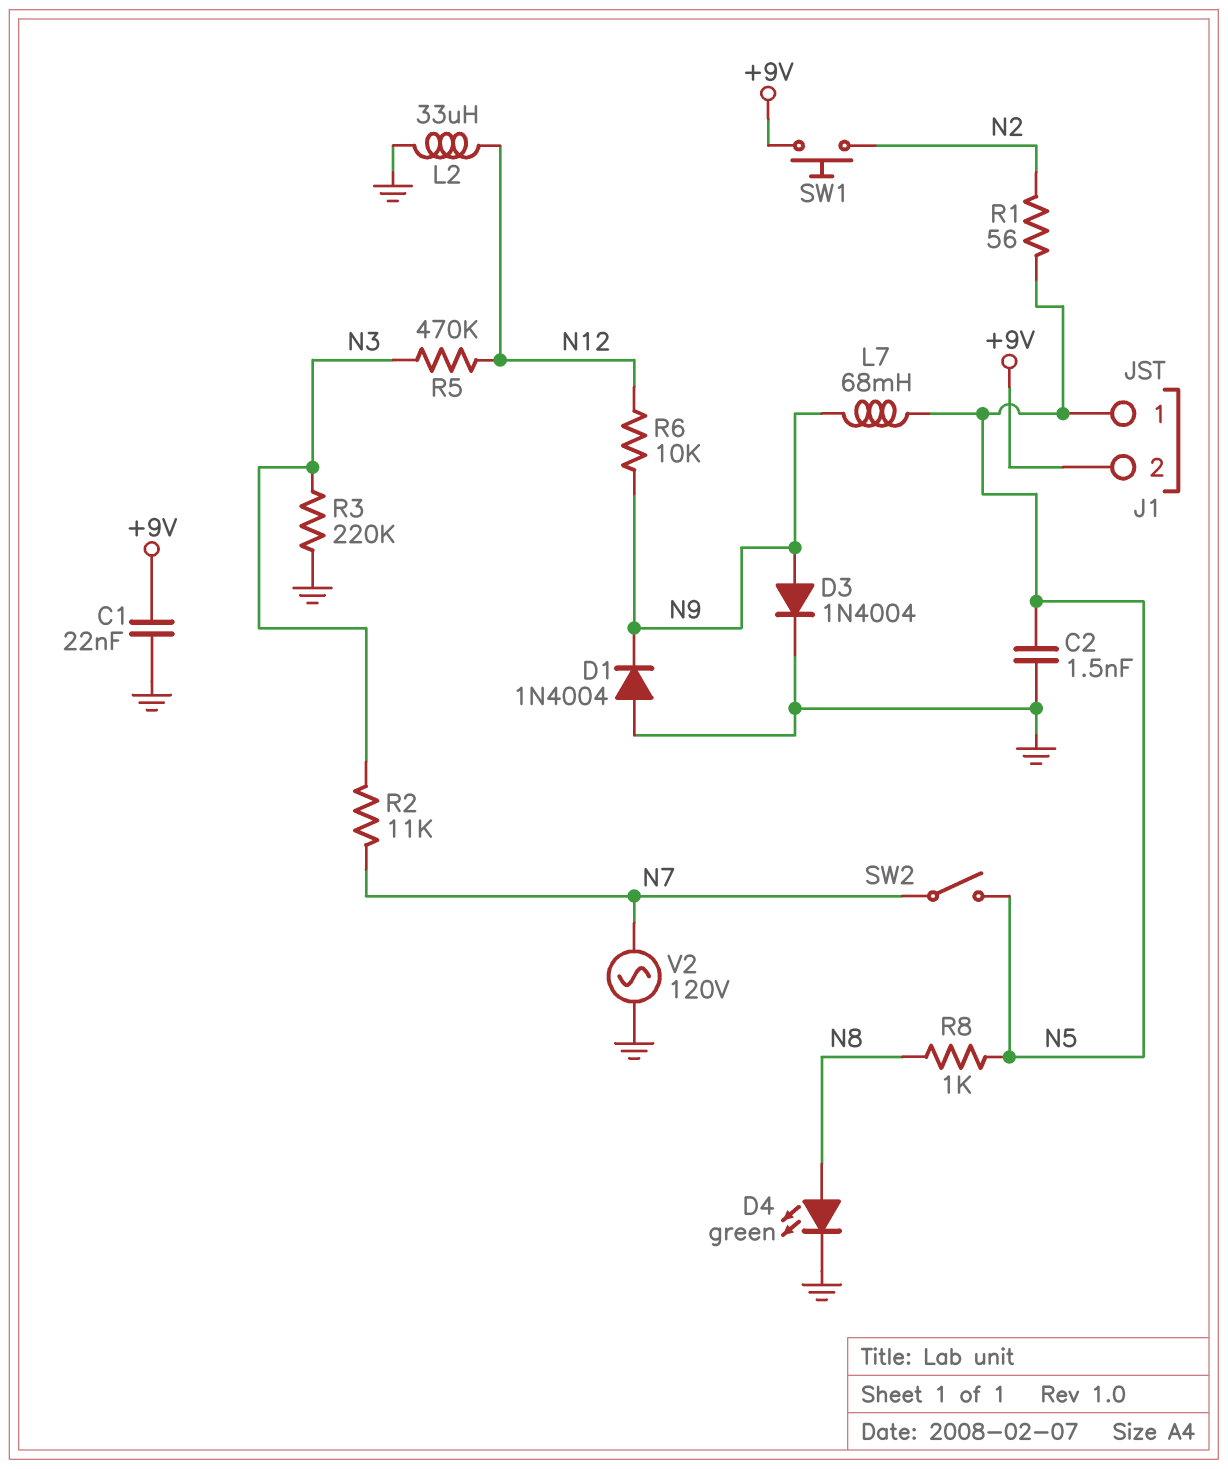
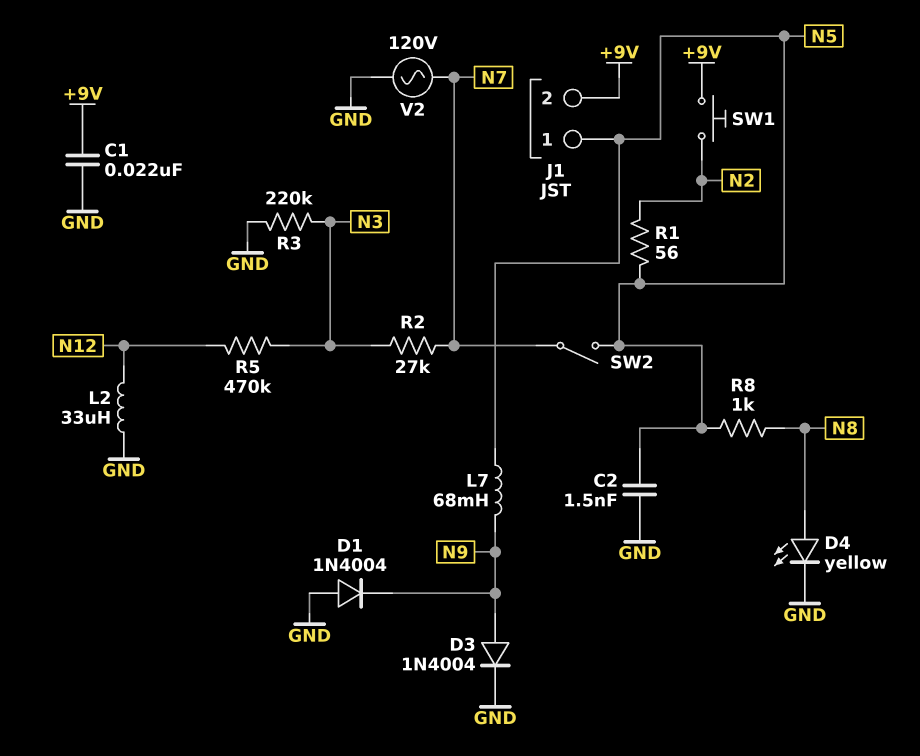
D4: LED green (A N8, K GND) -> LED yellow (A N8, K GND)
R2: 11k (N3, N7) -> 27k (N3, N7)
R6: 10k (N9, N12) -> none

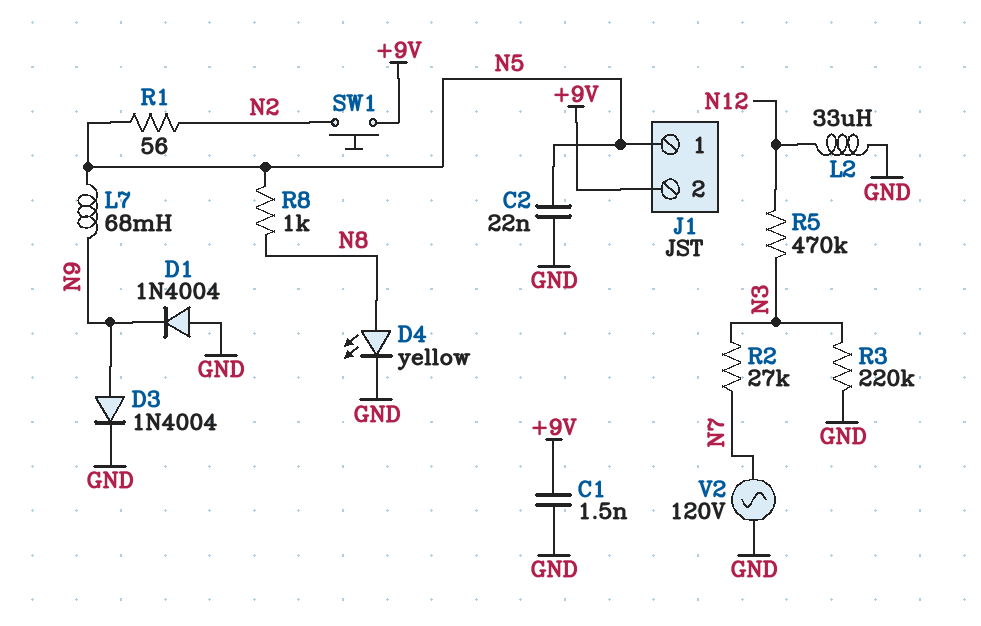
C1: 22nF (+9V, GND) -> 1.5nF (+9V, GND)
C2: 1.5nF (GND, N5) -> 22nF (GND, N5)
SW2: switch (N5, N7) -> none

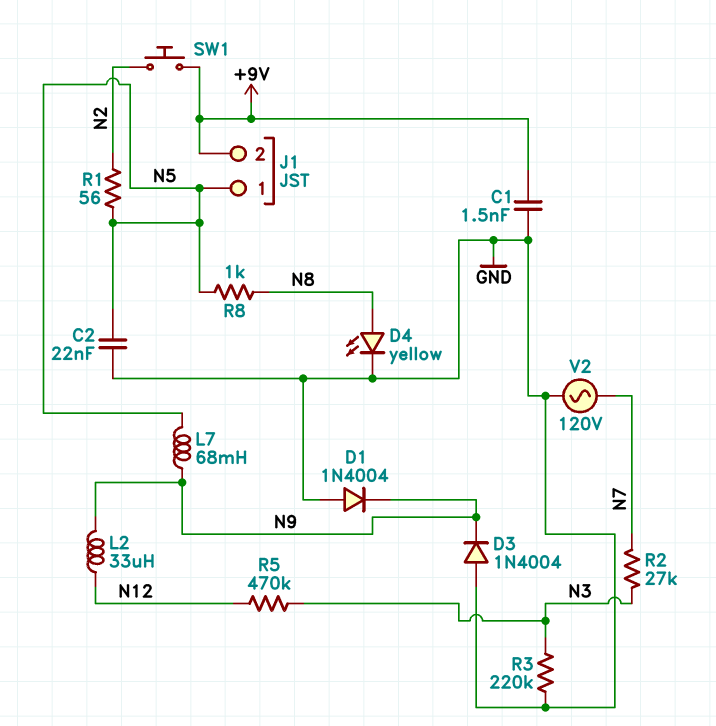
D3: diode 1N4004 (A N9, K GND) -> diode 1N4004 (A GND, K N9)
L2: 33uH (GND, N12) -> 33uH (N9, N12)

